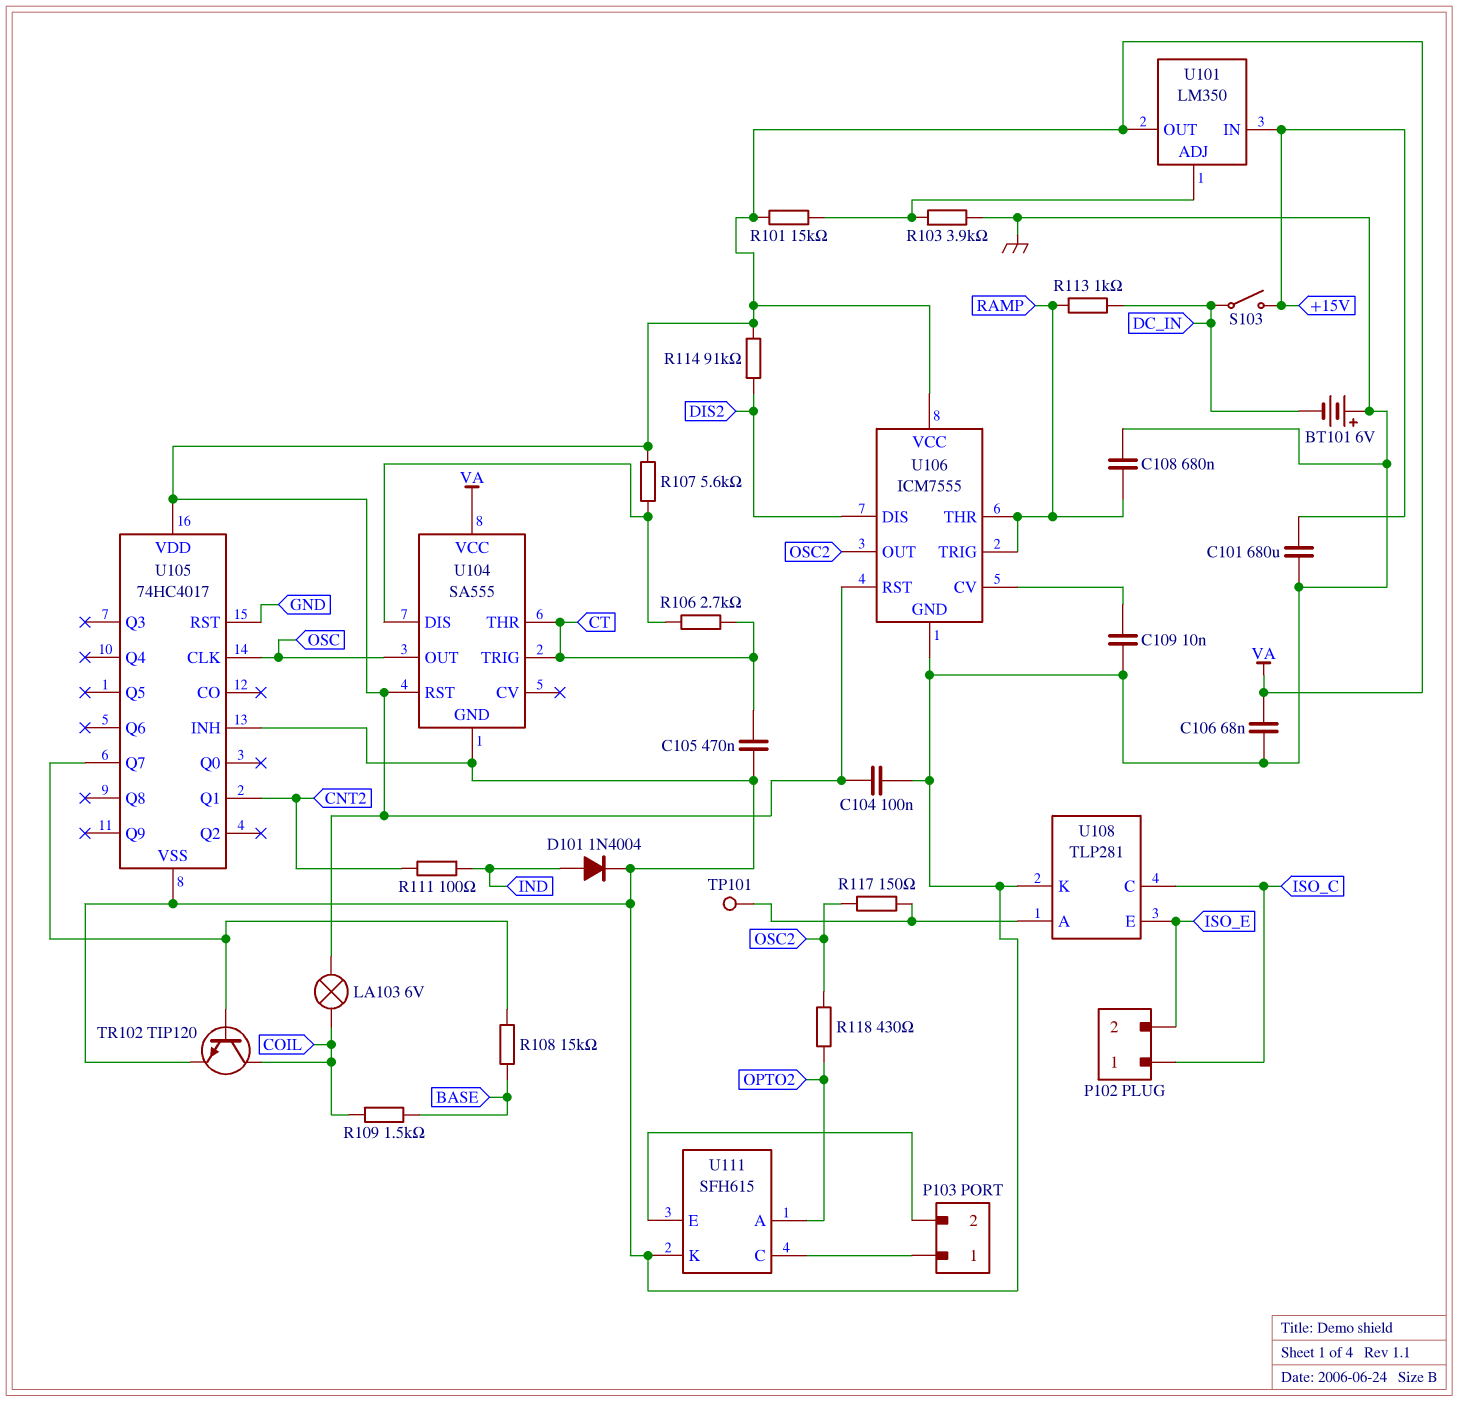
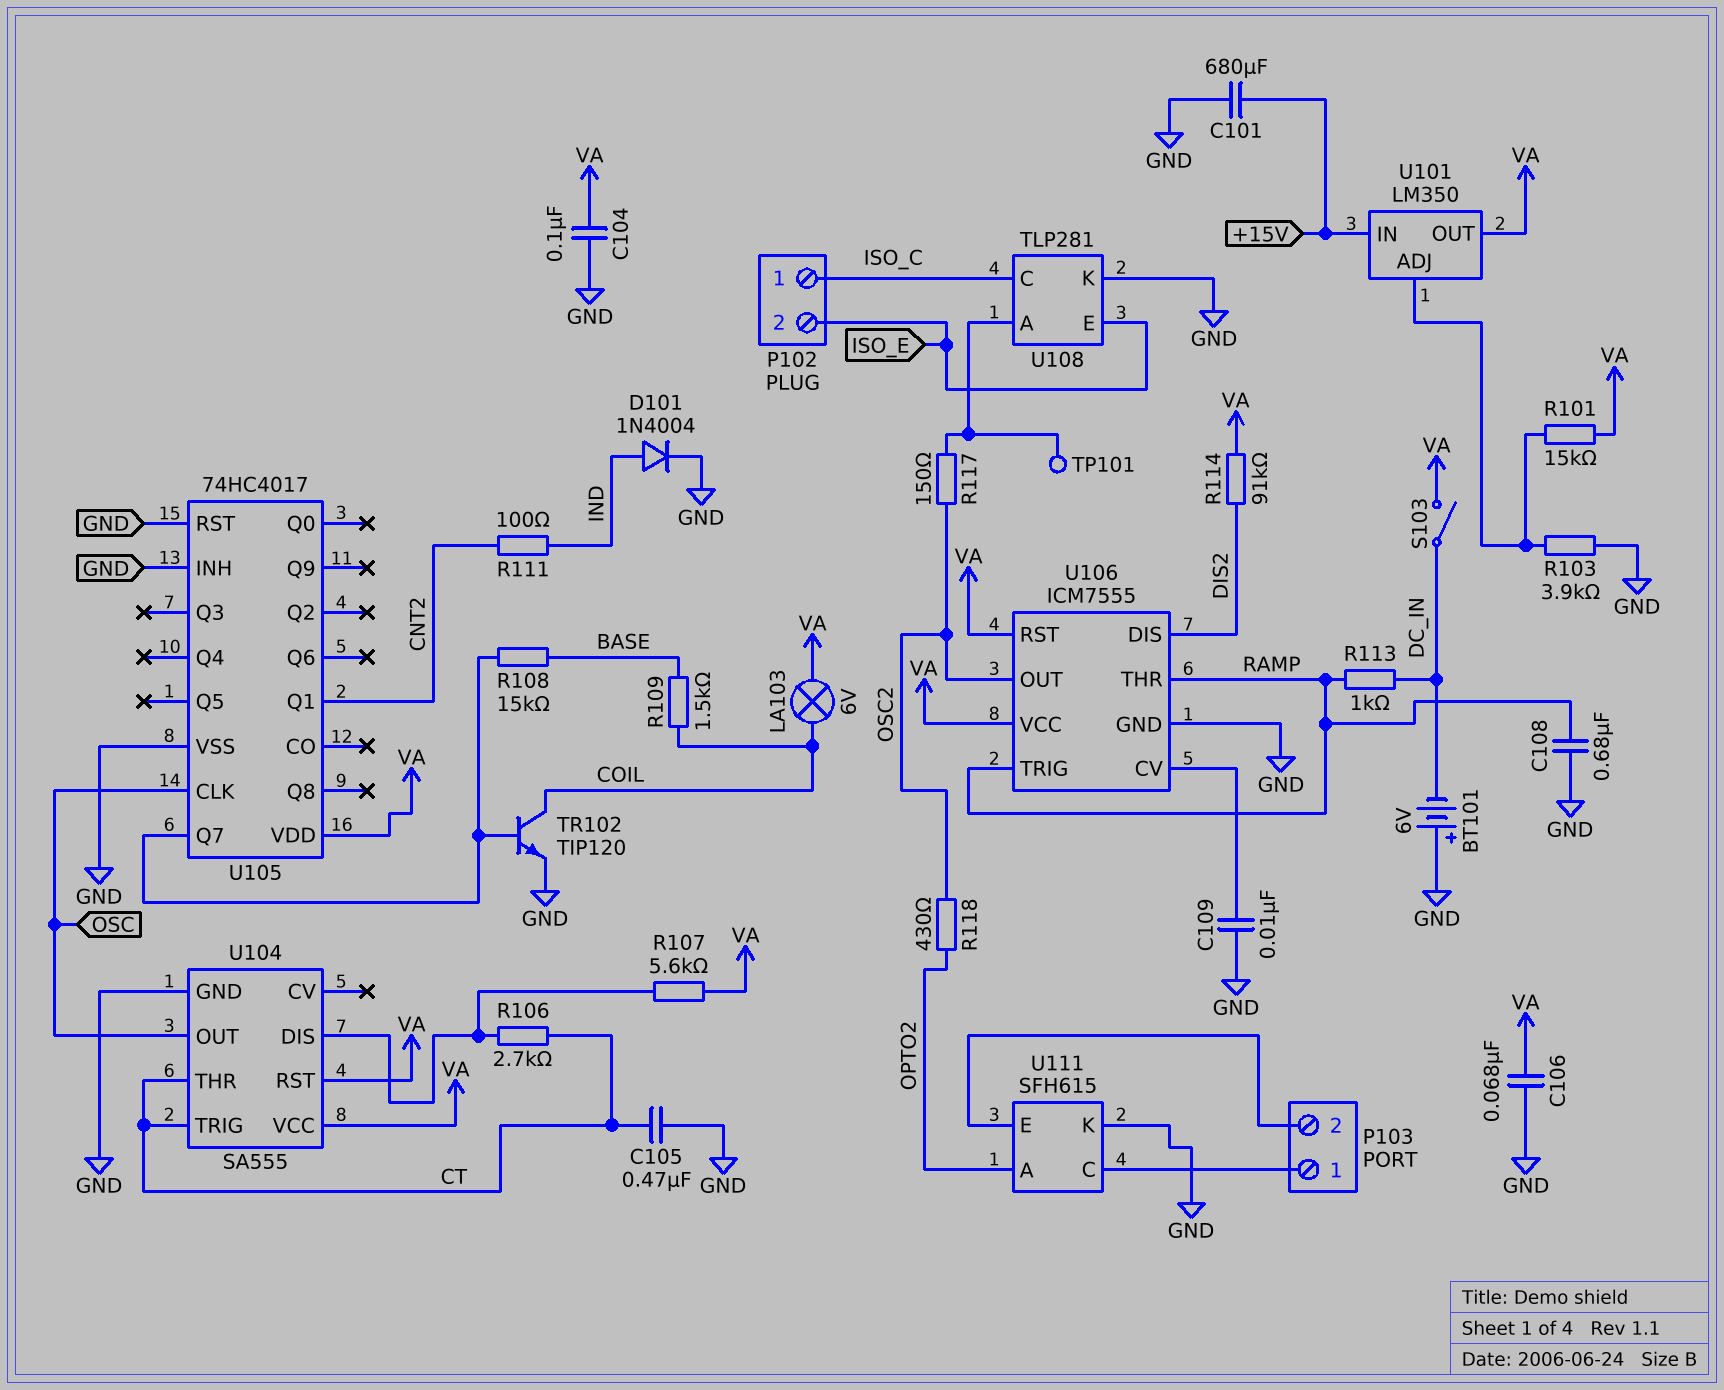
S103: switch (+15V, DC_IN) -> switch (DC_IN, VA)

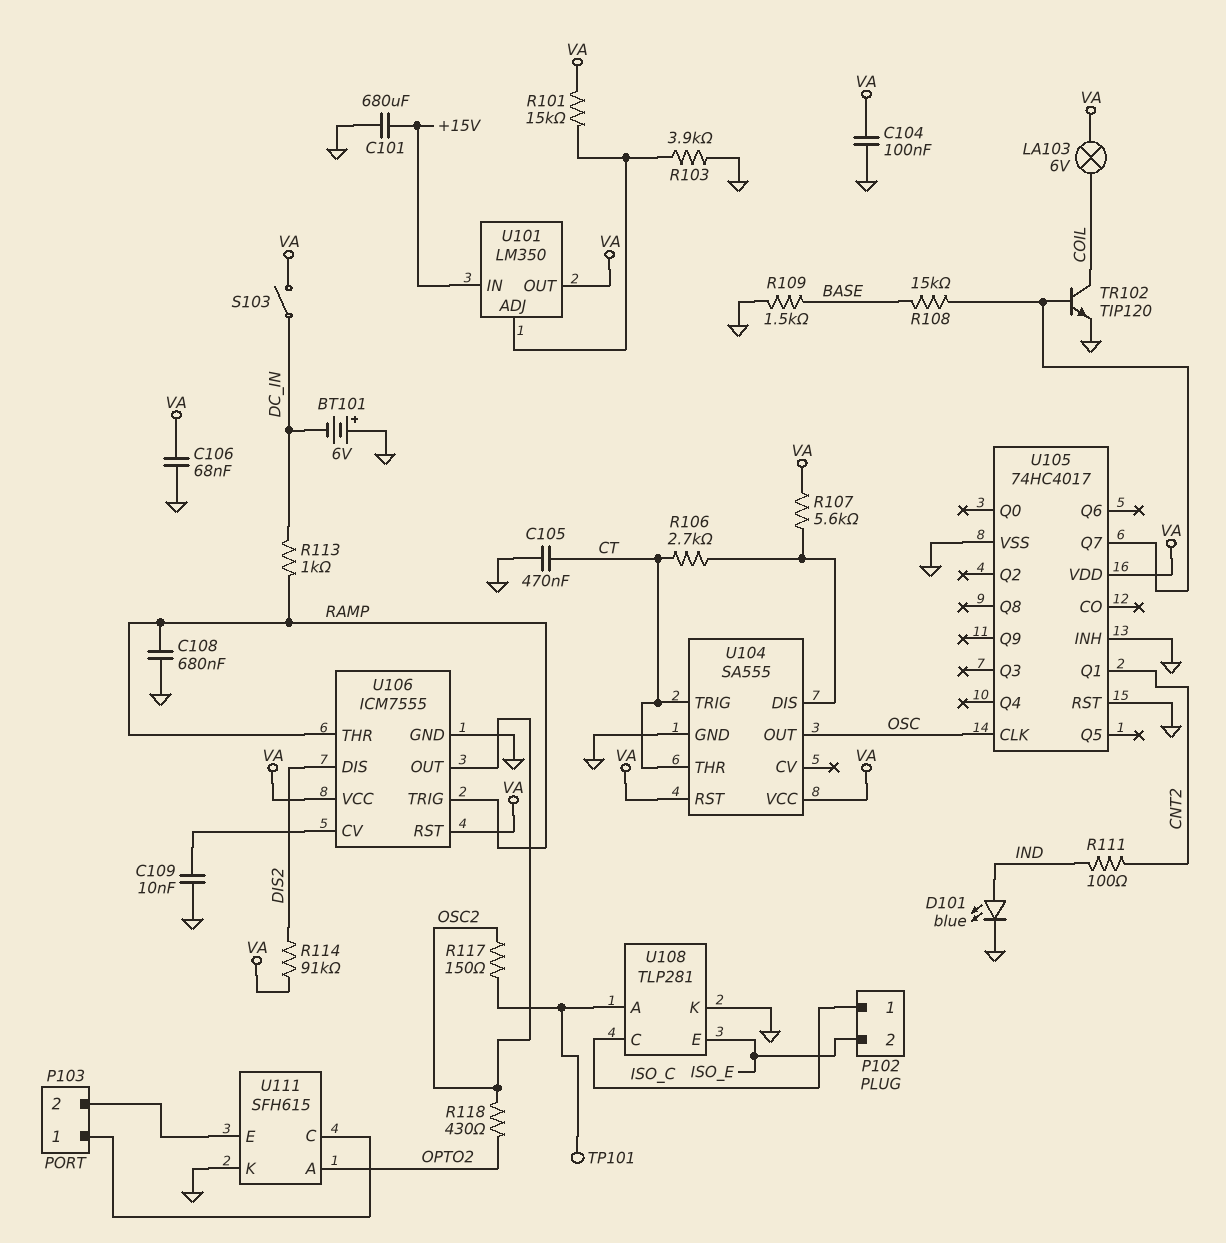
D101: diode 1N4004 (A IND, K GND) -> LED blue (A IND, K GND)
R109: 1.5k (BASE, COIL) -> 1.5k (BASE, GND)

